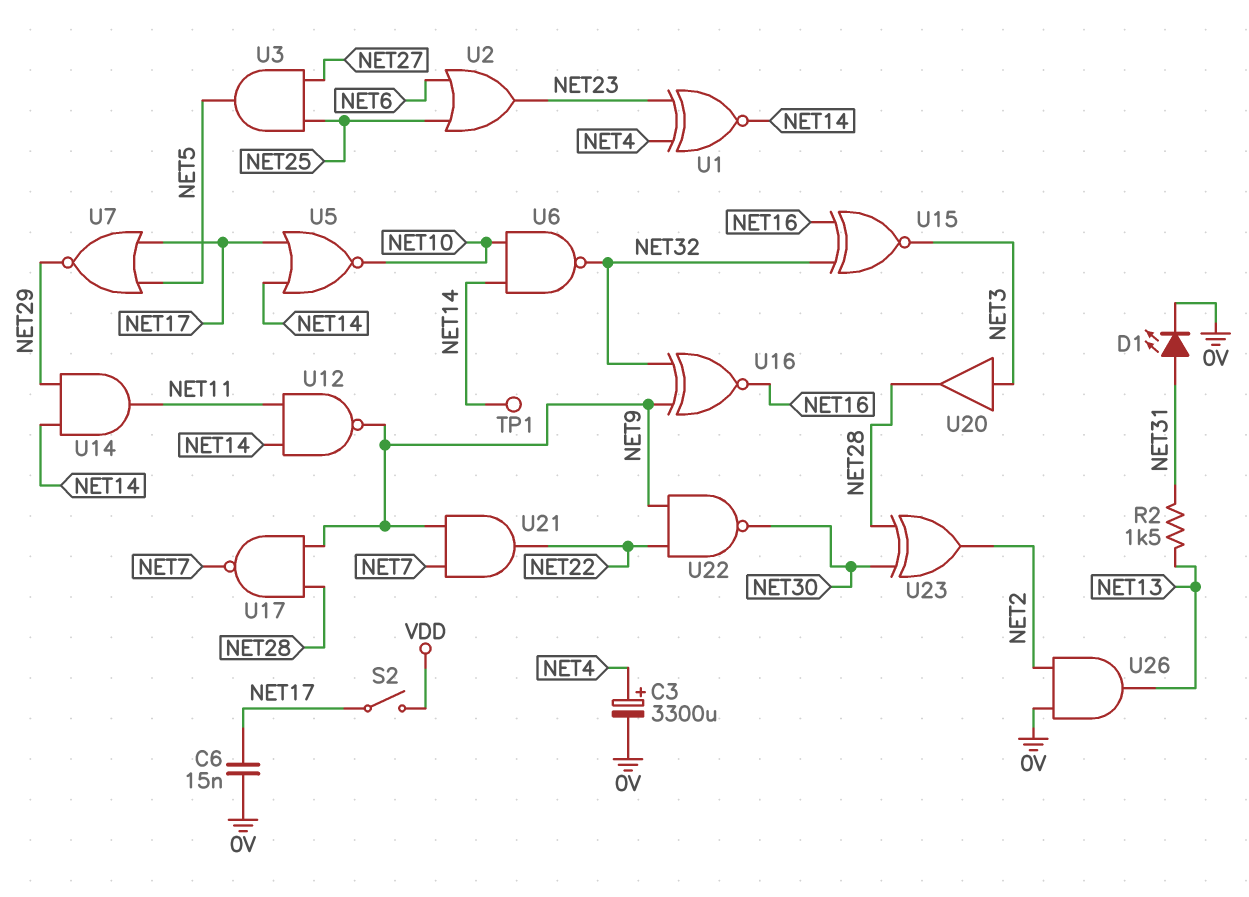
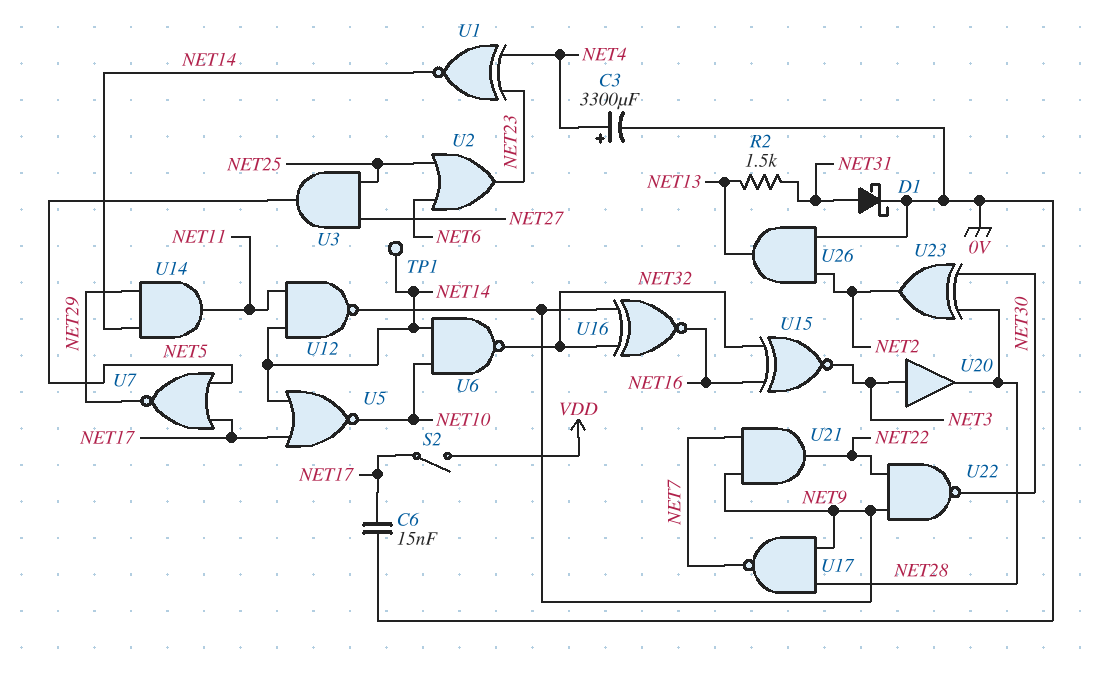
D1: LED (A NET31, K 0V) -> schottky (A NET31, K 0V)

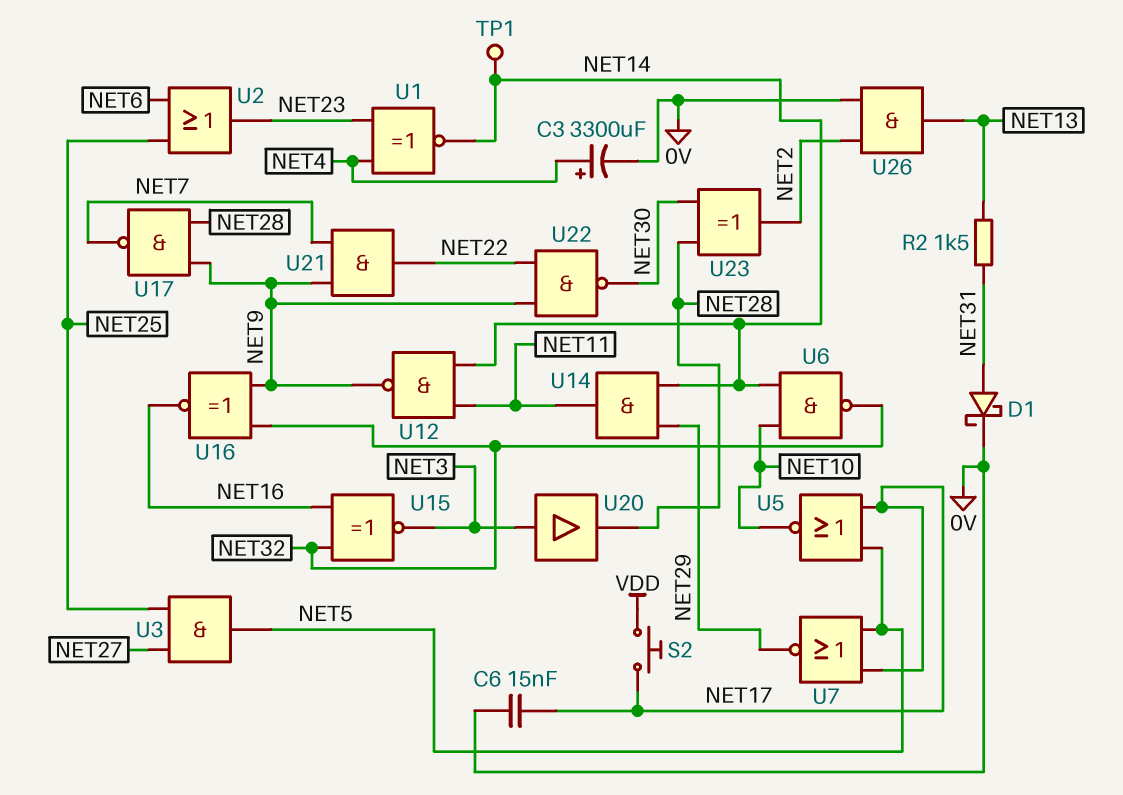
S2: switch (NET17, VDD) -> button (NET17, VDD)
U5: NOR (in NET14, in NET17, out NET10) -> NOR (in NET5, in NET17, out NET10)

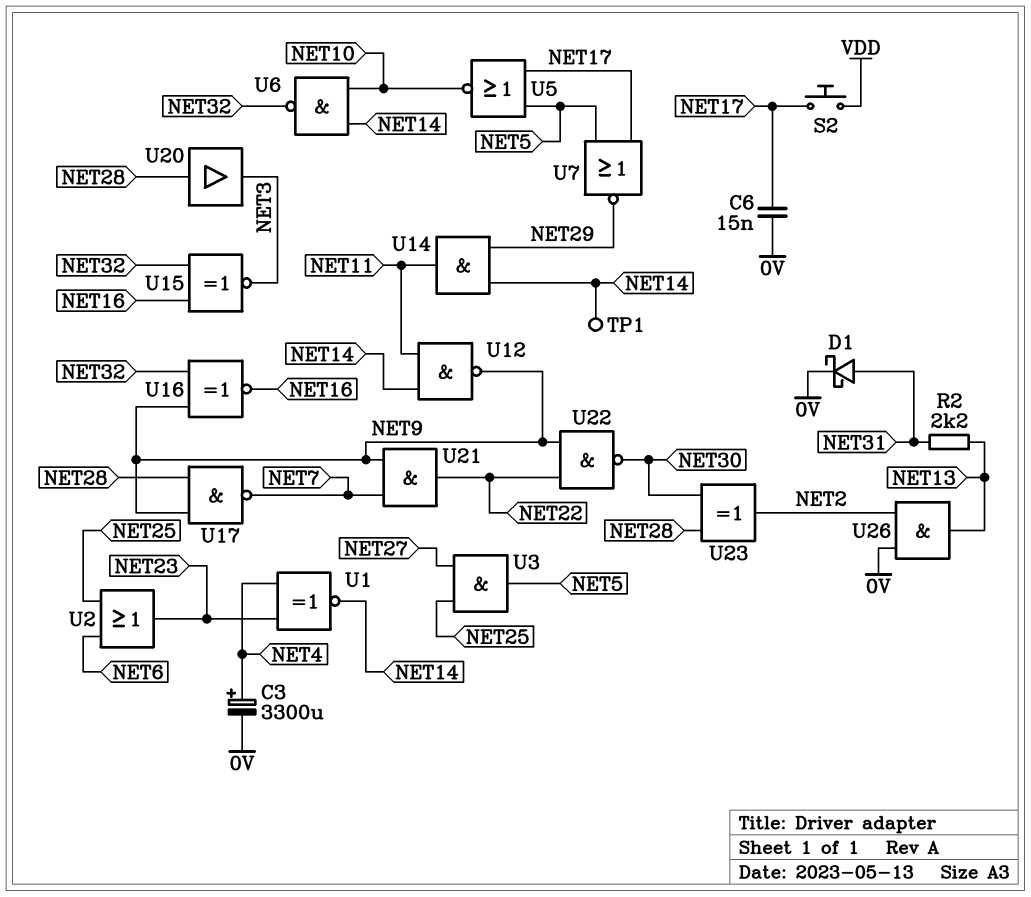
R2: 1.5k (NET13, NET31) -> 2.2k (NET13, NET31)
U20: buffer (in NET3, out NET28) -> buffer (in NET28, out NET3)

